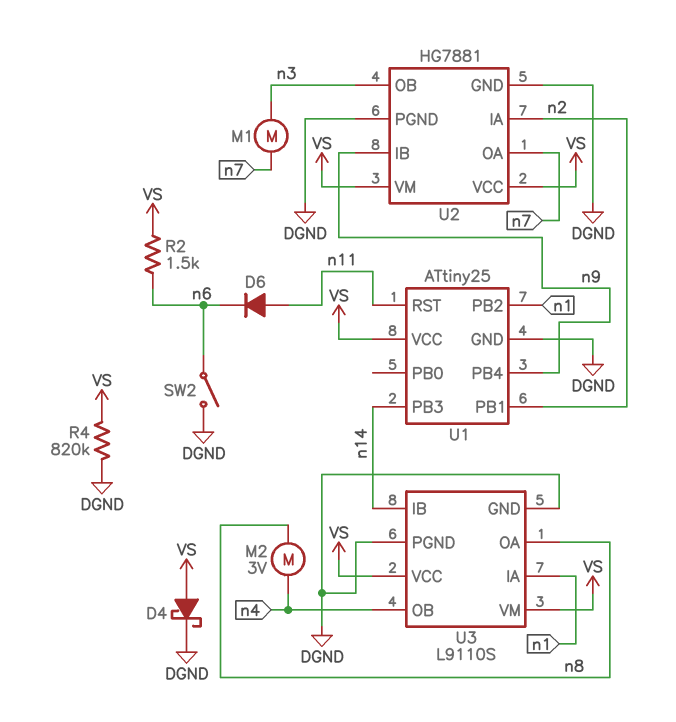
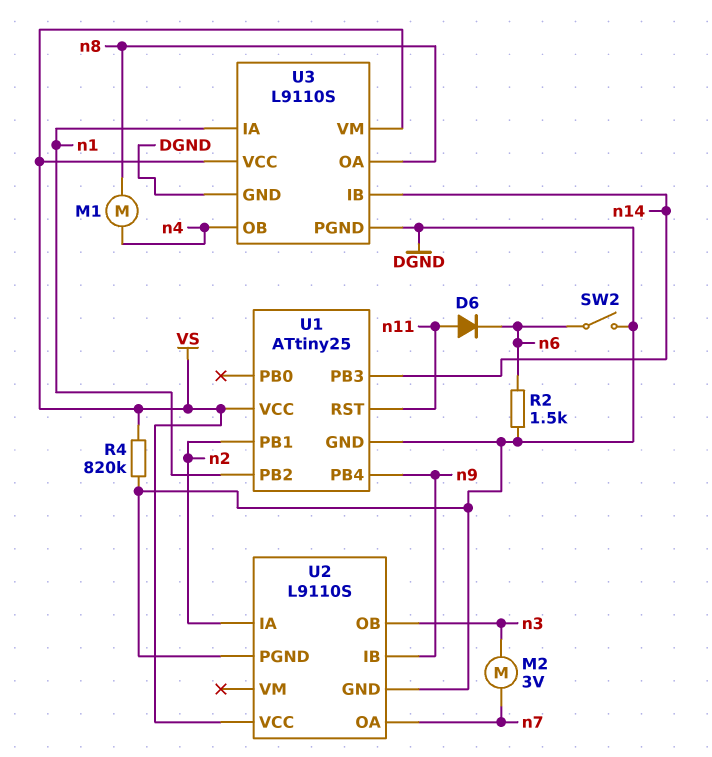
D4: schottky (A VS, K DGND) -> none
M1: motor (n3, n7) -> motor (n4, n8)
M2: motor 3V (n4, n8) -> motor 3V (n3, n7)
R2: 1.5k (VS, n6) -> 1.5k (DGND, n6)
U2: HG7881 -> L9110S
U2 pin VM: VS -> none

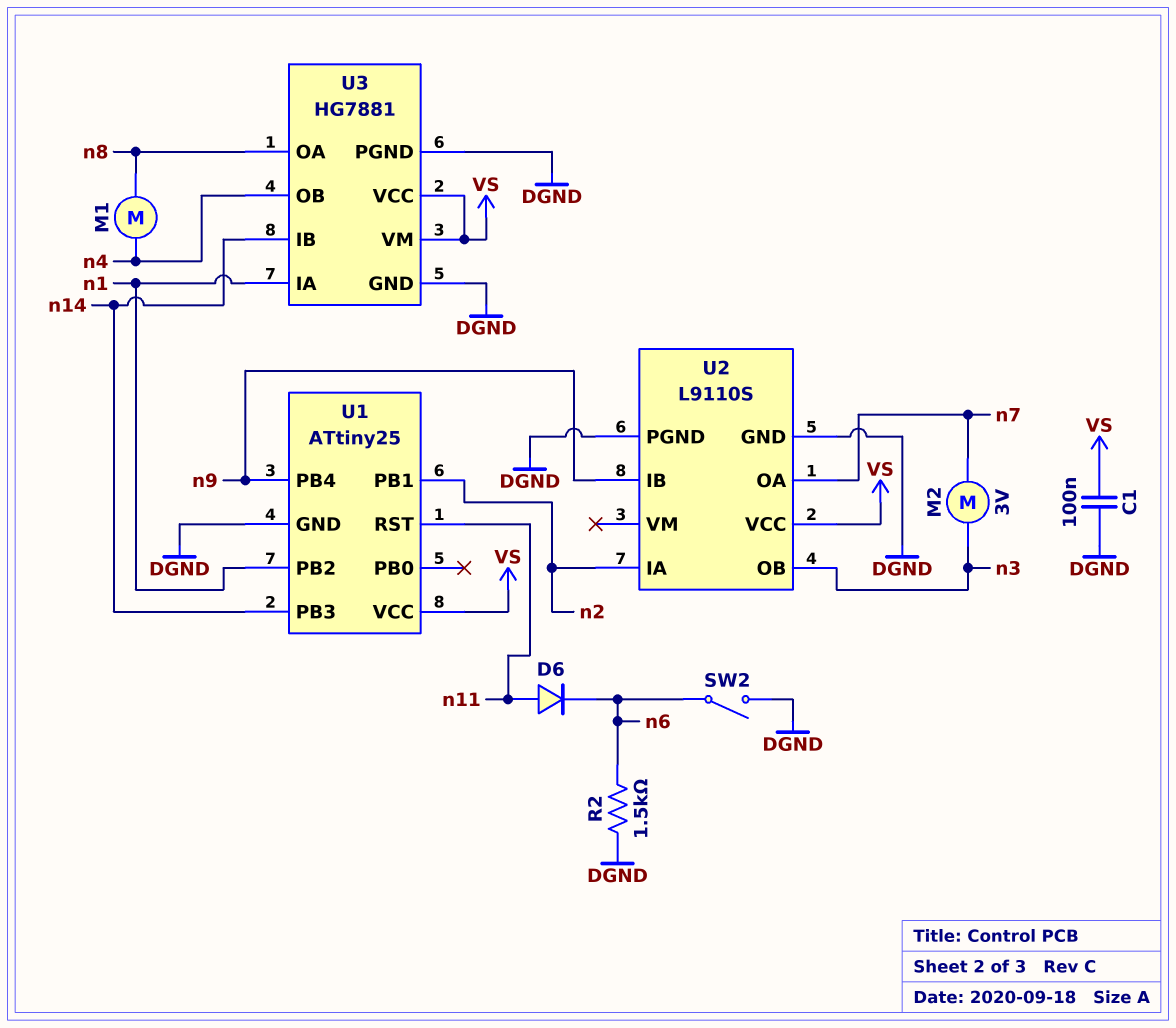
C1: none -> 100nF (DGND, VS)
R4: 820k (DGND, VS) -> none
U3: L9110S -> HG7881

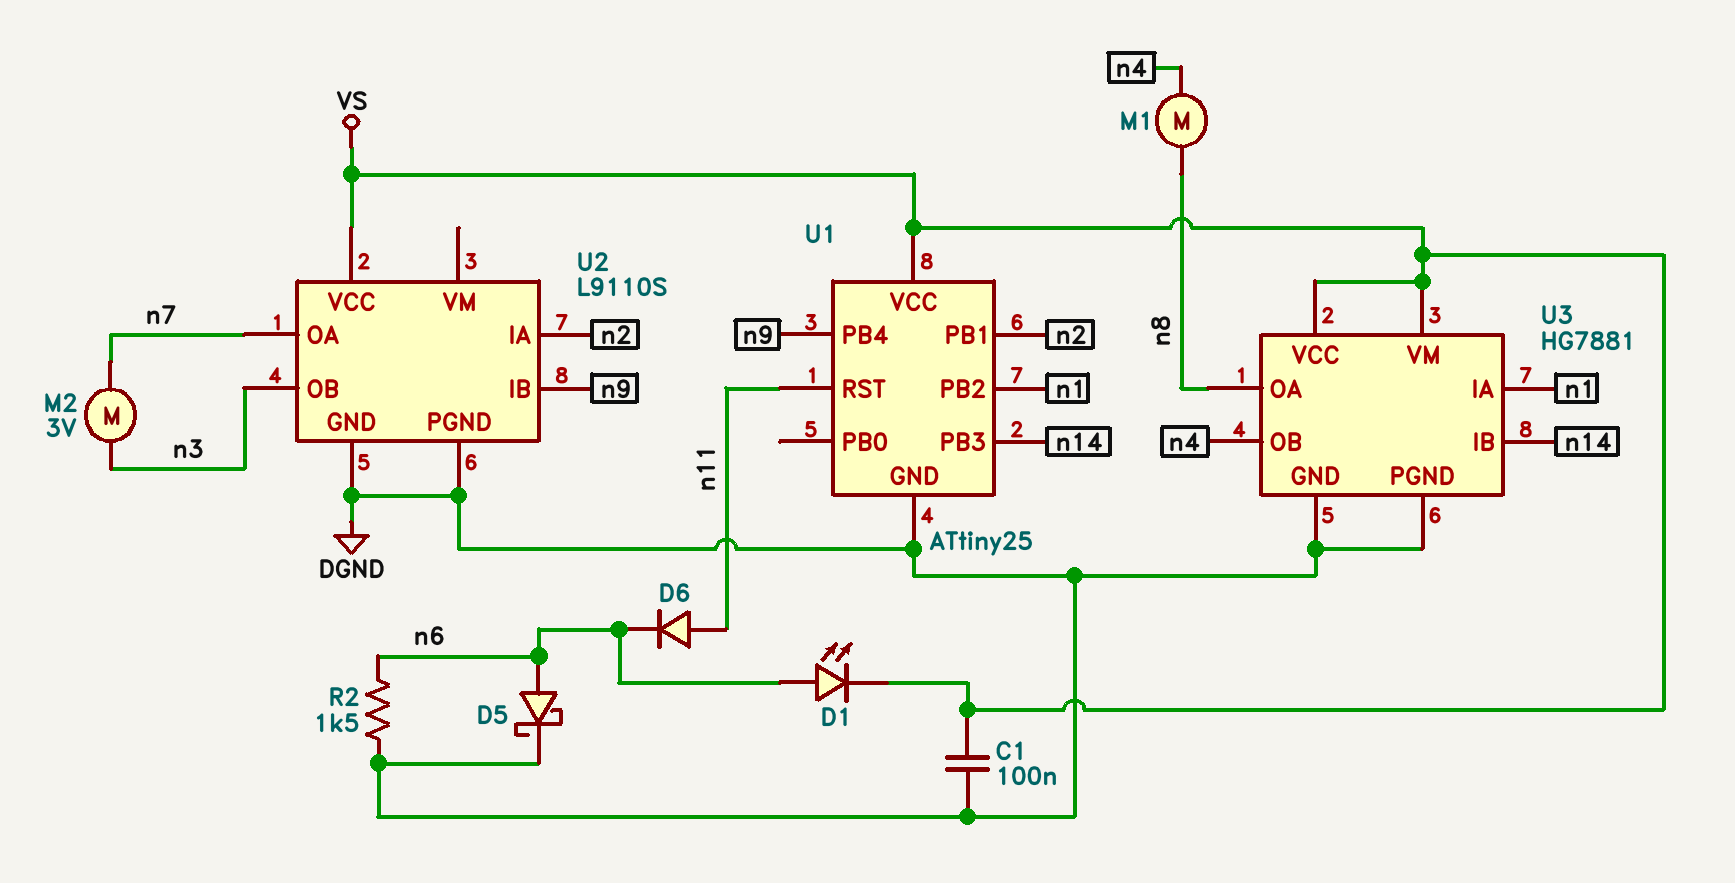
D1: none -> LED (A n6, K VS)
D5: none -> schottky (A n6, K DGND)
SW2: switch (DGND, n6) -> none

